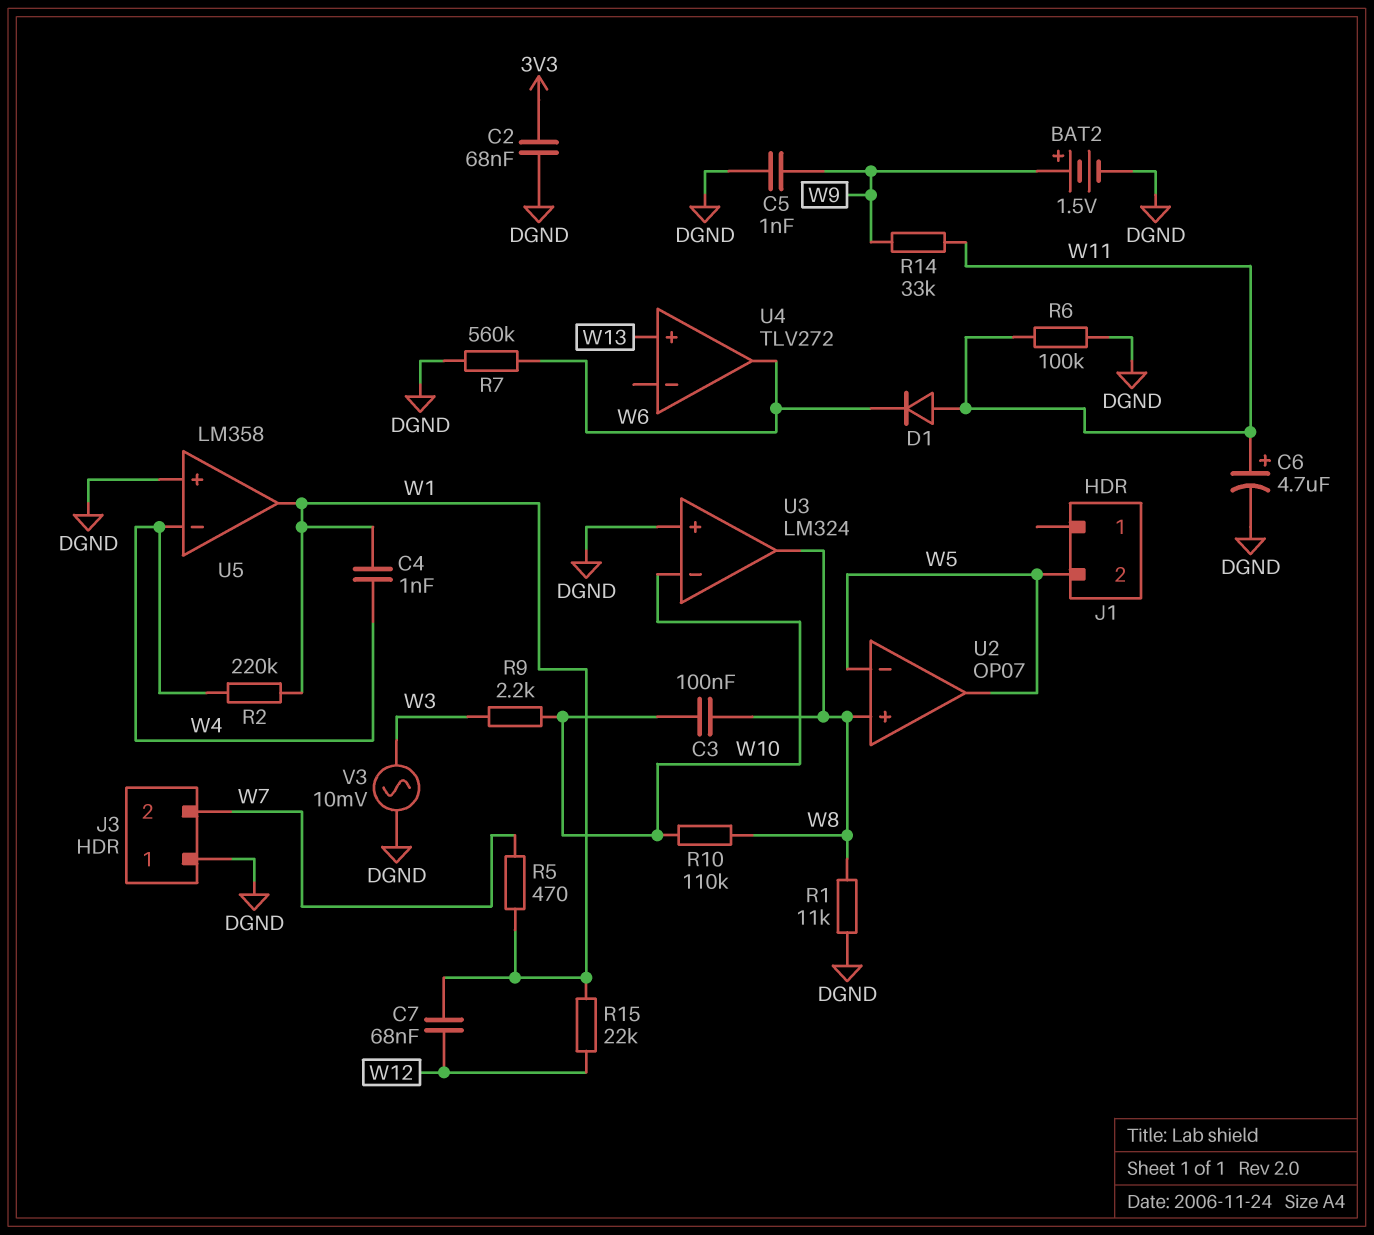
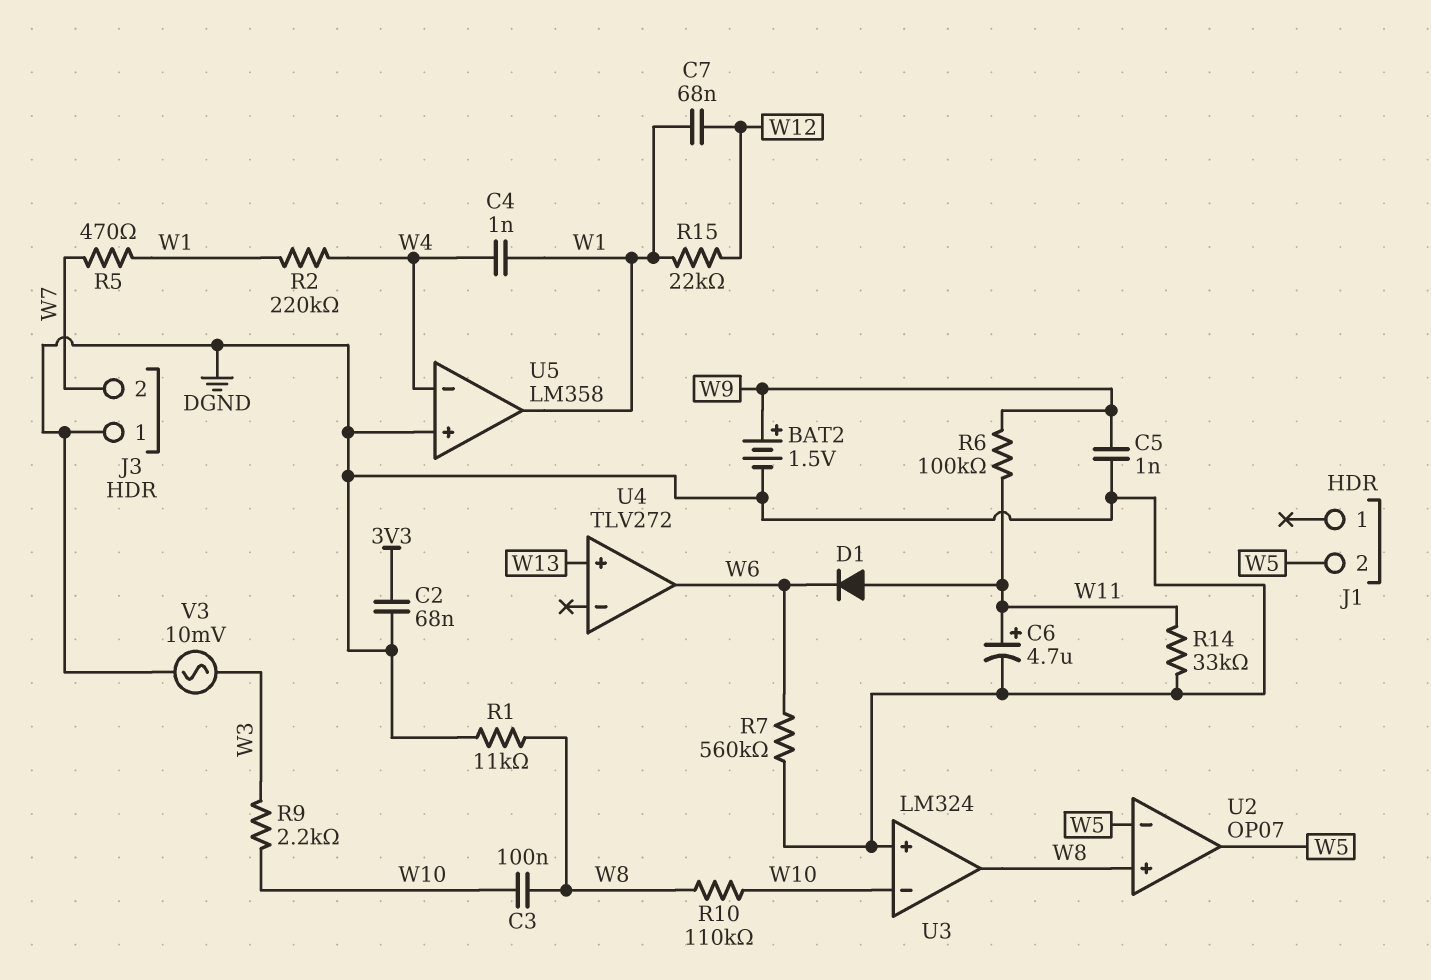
R6: 100k (DGND, W11) -> 100k (W9, W11)
R14: 33k (W9, W11) -> 33k (DGND, W11)

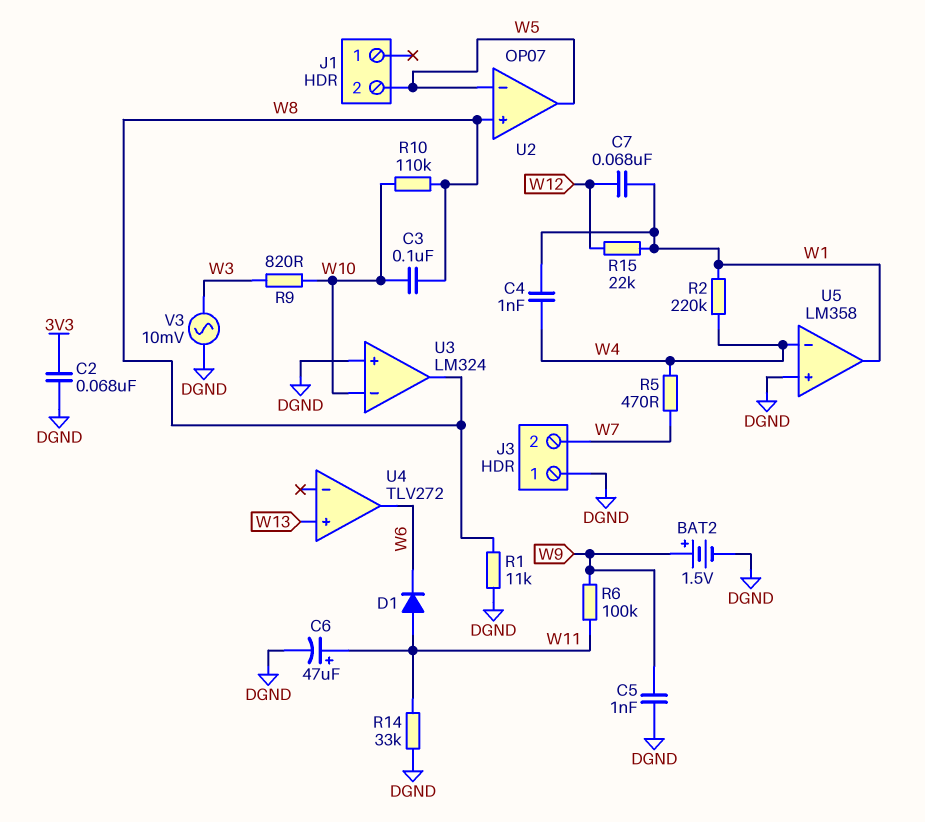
C6: 4.7uF (plus W11, minus DGND) -> 47uF (plus W11, minus DGND)
R5: 470 (W1, W7) -> 470 (W4, W7)
R7: 560k (DGND, W6) -> none
R9: 2.2k (W3, W10) -> 820 (W3, W10)

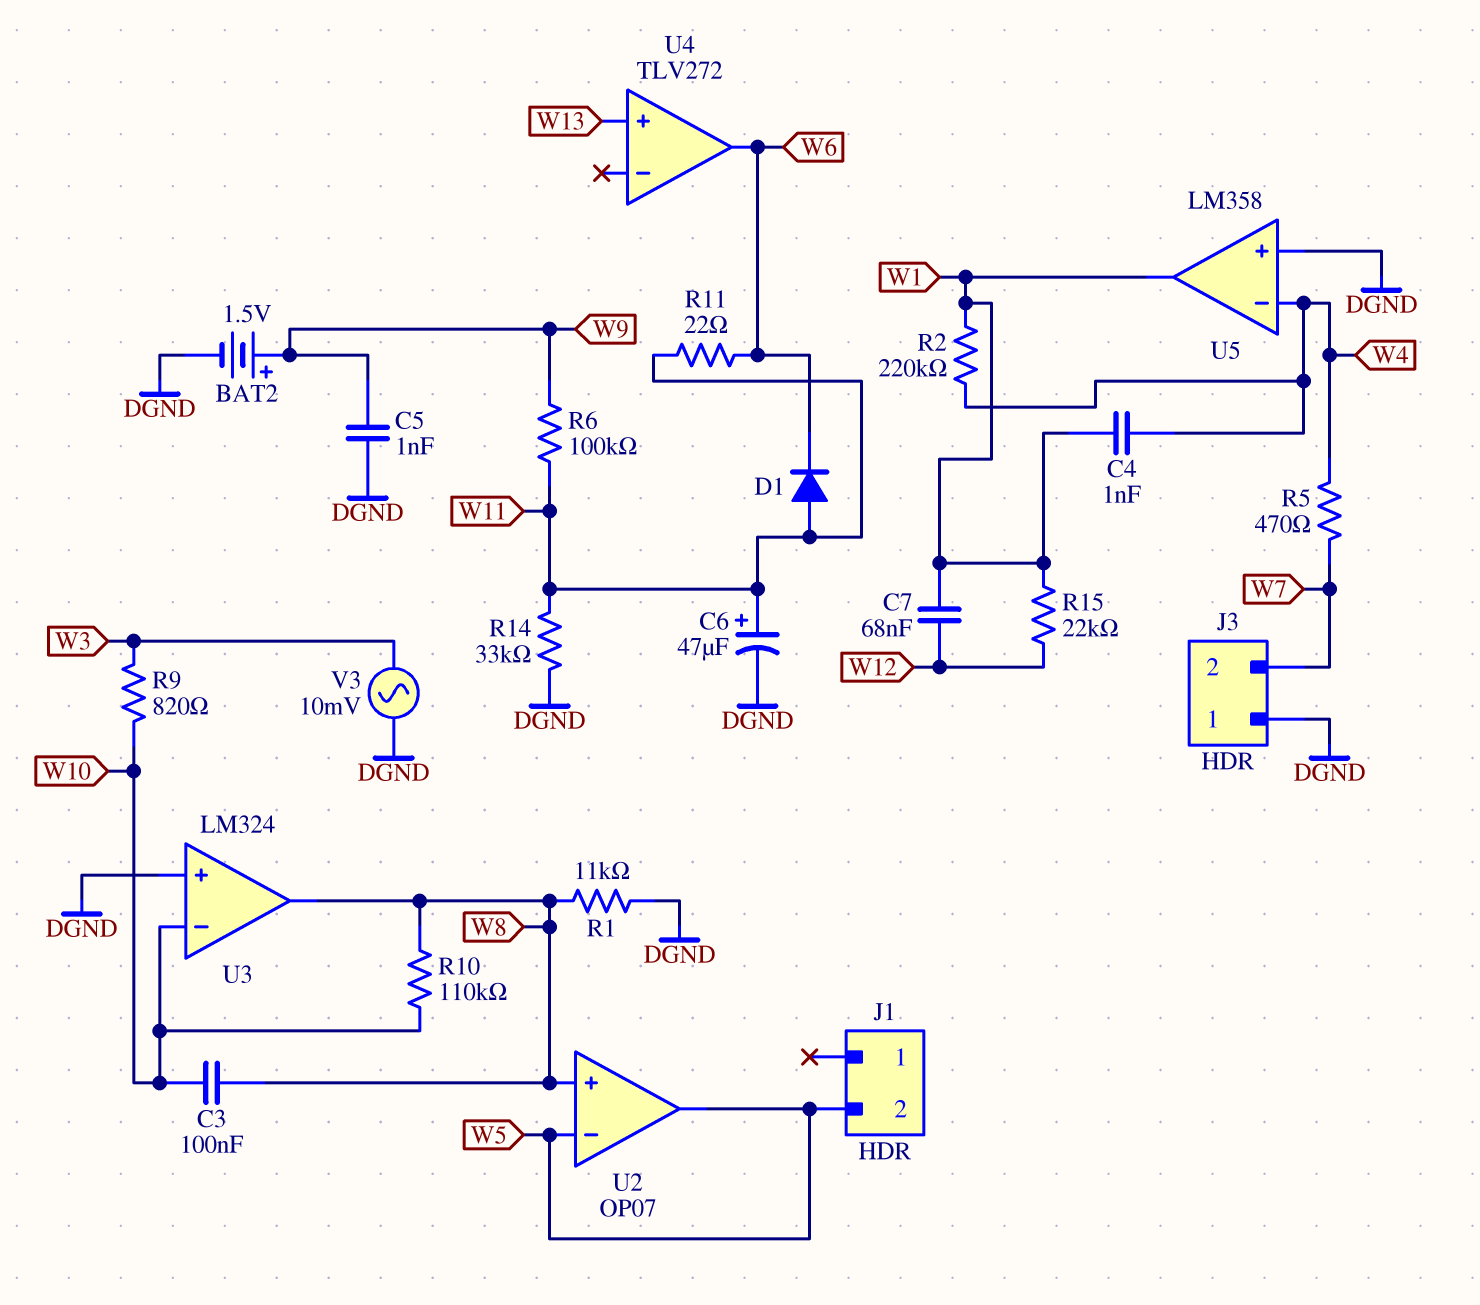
C2: 68nF (3V3, DGND) -> none
R11: none -> 22 (W6, W11)

